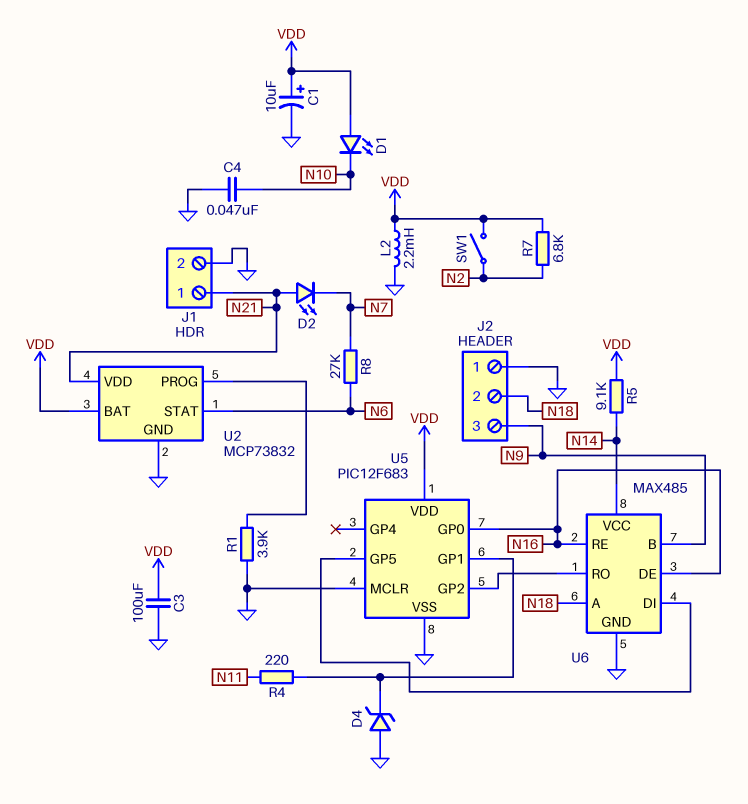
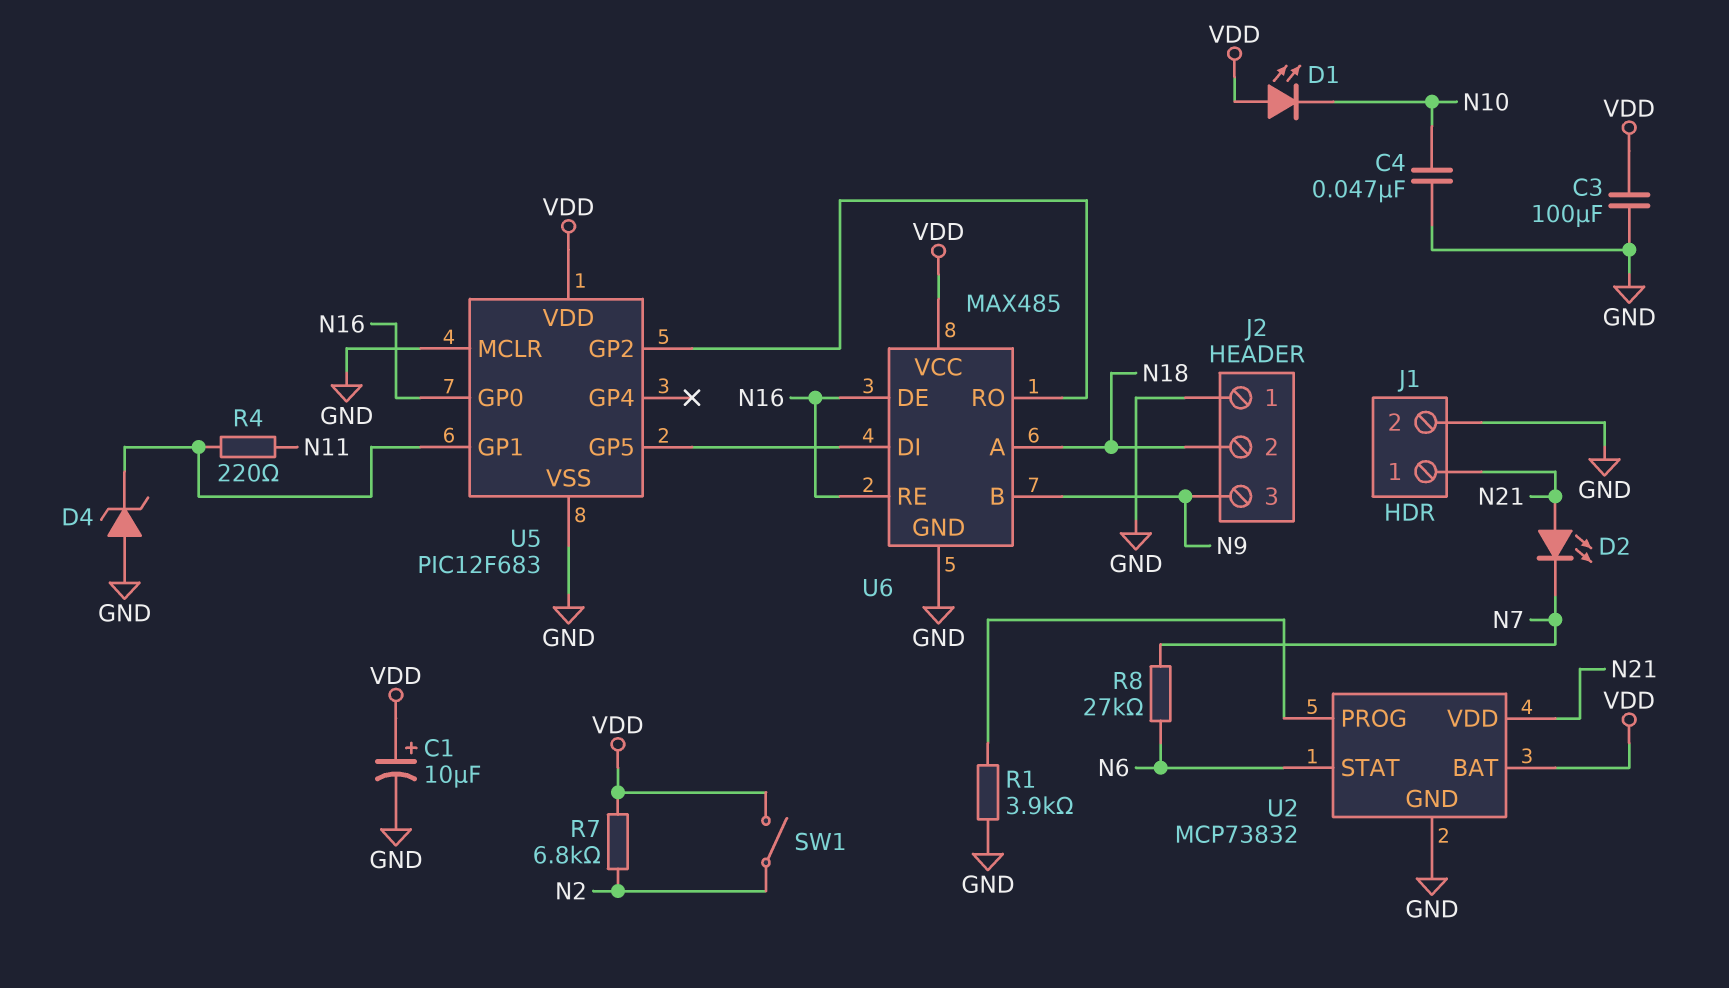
L2: 2.2mH (GND, VDD) -> none
R5: 9.1k (N14, VDD) -> none
U6 pin VCC: N14 -> VDD

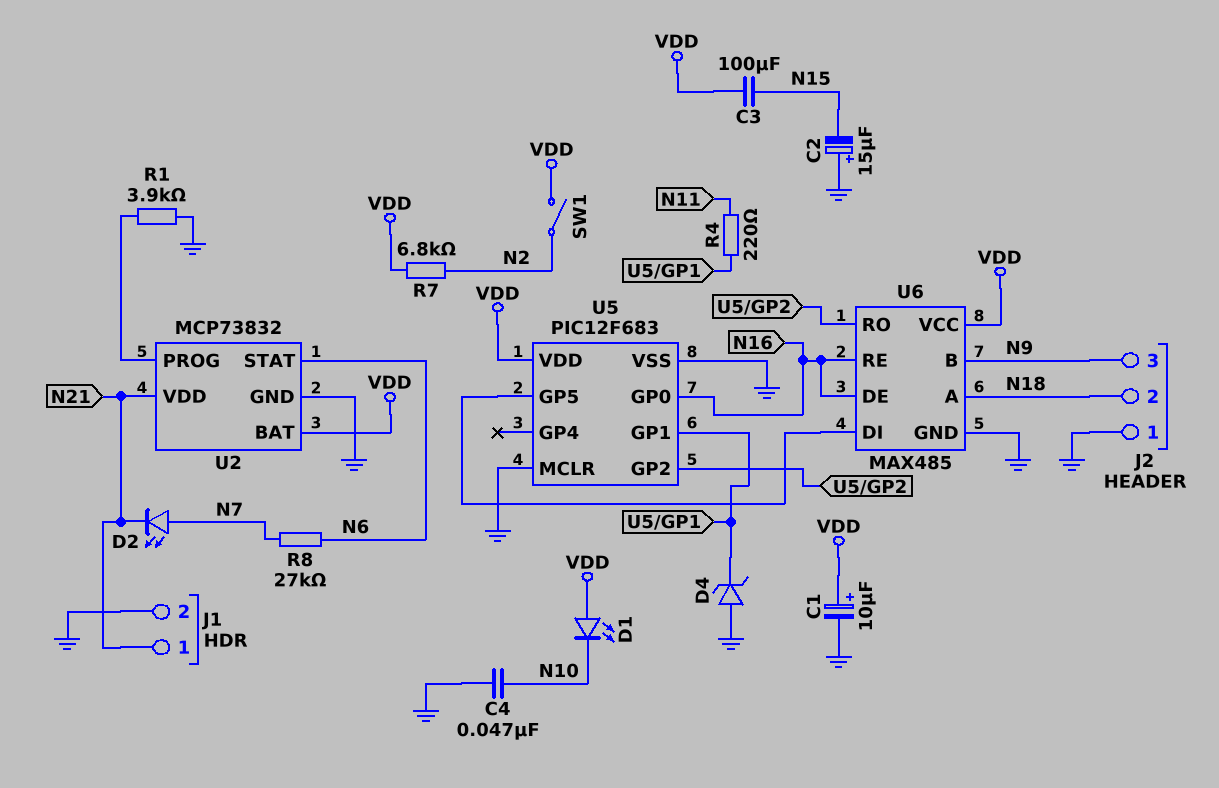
C2: none -> 15uF (plus GND, minus N15)
C3: 100uF (GND, VDD) -> 100uF (N15, VDD)
D2: LED (A N21, K N7) -> LED (A N7, K N21)

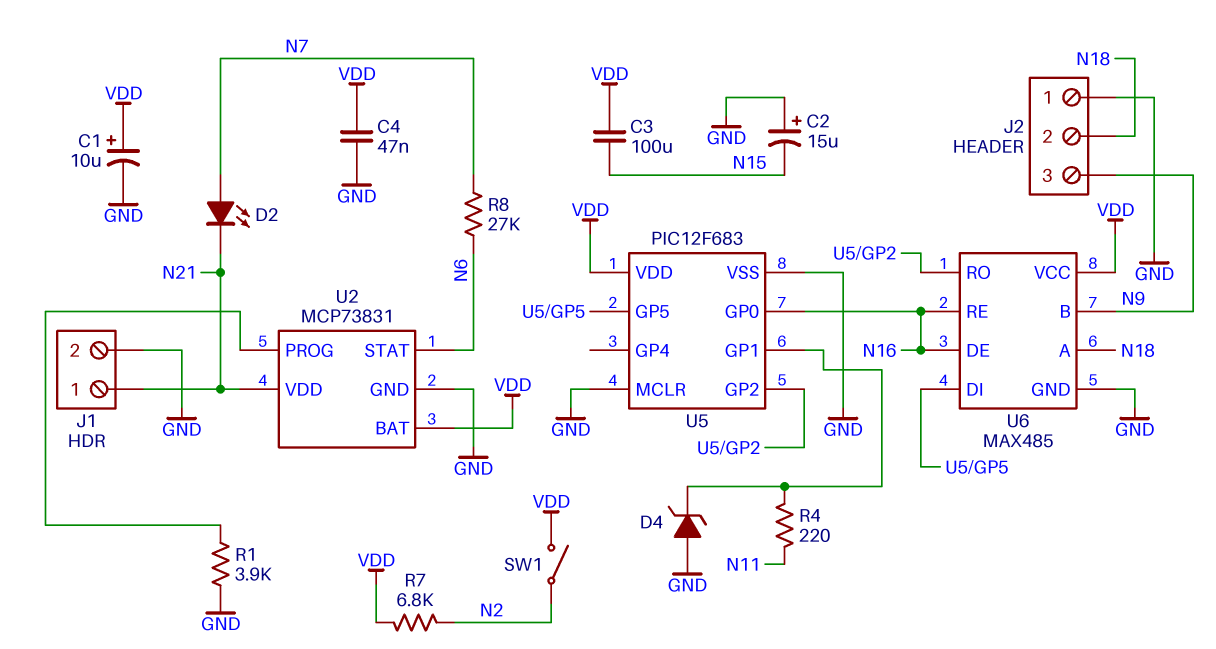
C4: 47nF (GND, N10) -> 47nF (GND, VDD)
D1: LED (A VDD, K N10) -> none
U2: MCP73832 -> MCP73831

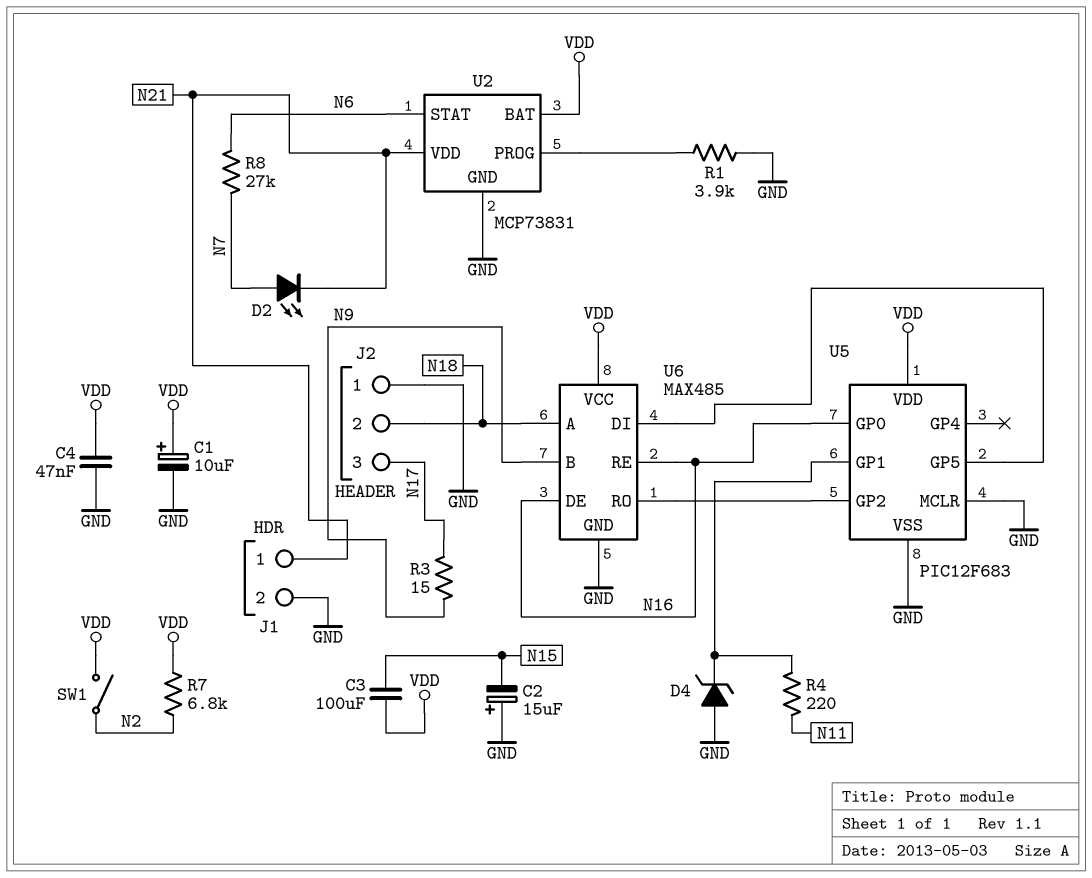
J2 pin 3: N9 -> N17
R3: none -> 15 (N9, N17)

